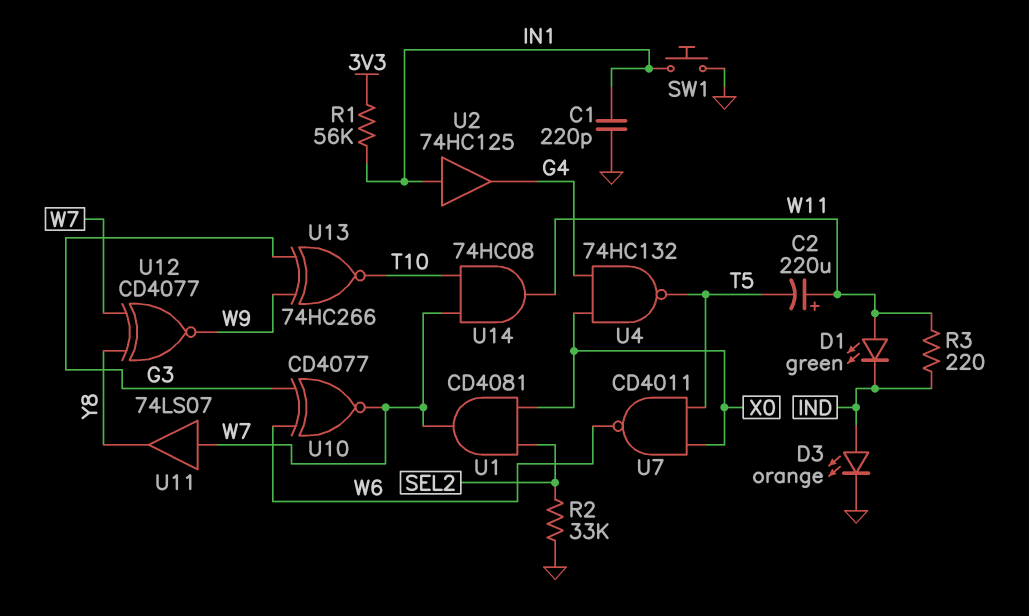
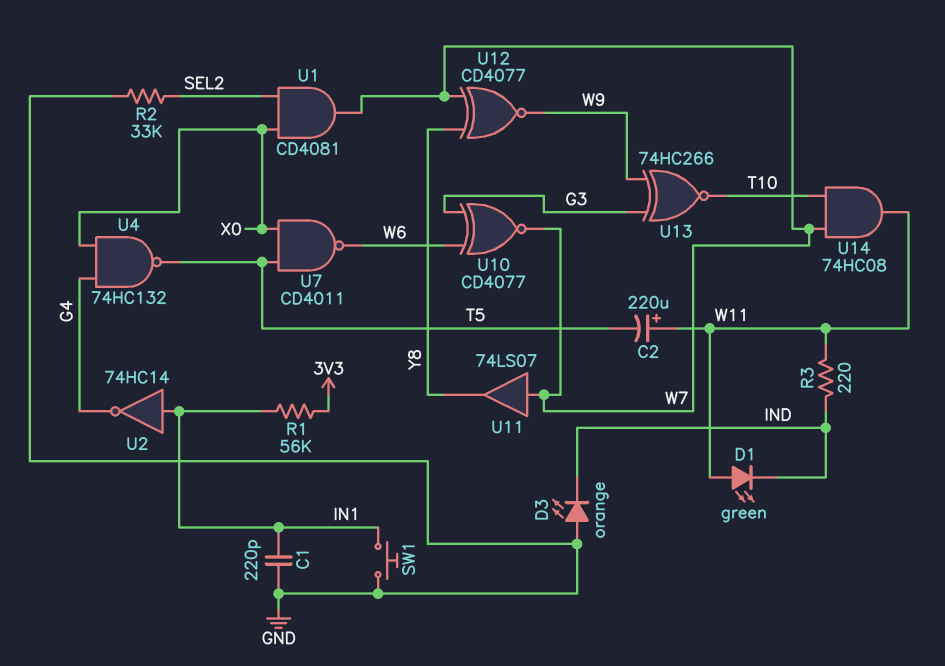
D3: LED orange (A IND, K GND) -> LED orange (A GND, K IND)
U2: buffer 74HC125 (in IN1, out G4) -> NOT 74HC14 (in IN1, out G4)

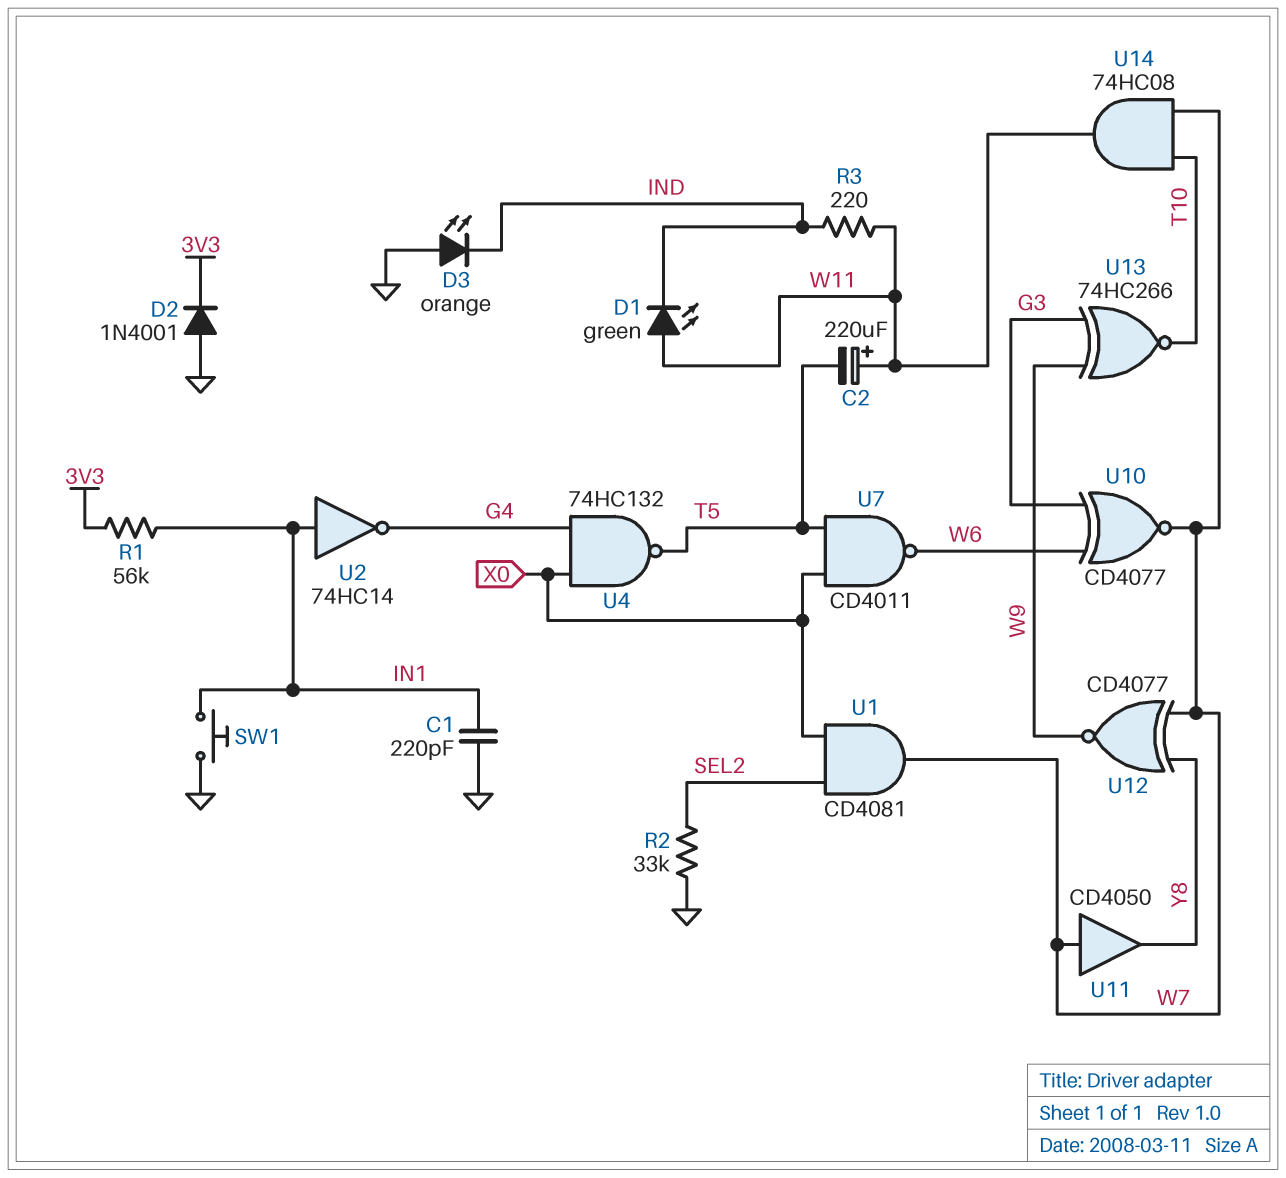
D2: none -> diode 1N4001 (A GND, K 3V3)
U11: buffer 74LS07 (in W7, out Y8) -> buffer CD4050 (in W7, out Y8)

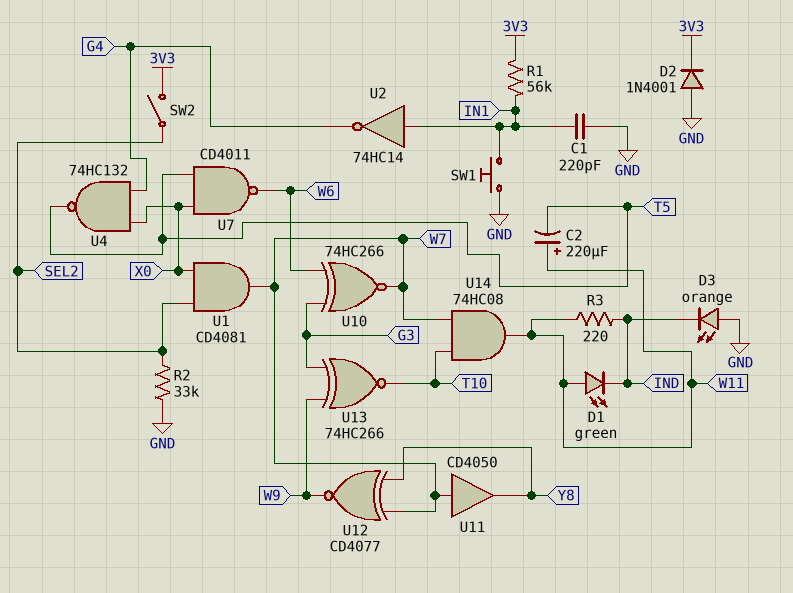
SW2: none -> switch (3V3, SEL2)
U10: XNOR CD4077 (in G3, in W6, out W7) -> XNOR 74HC266 (in G3, in W6, out W7)

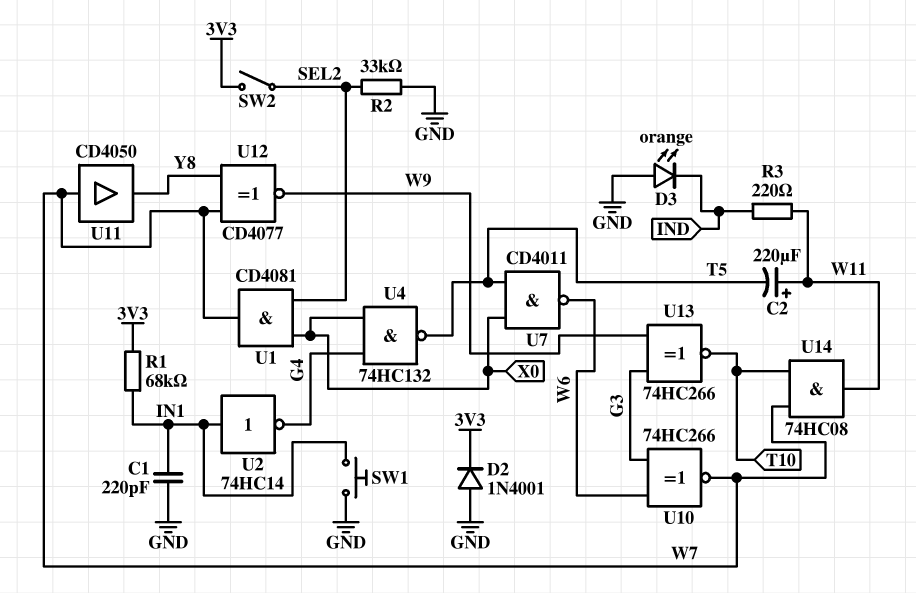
D1: LED green (A W11, K IND) -> none
R1: 56k (3V3, IN1) -> 68k (3V3, IN1)

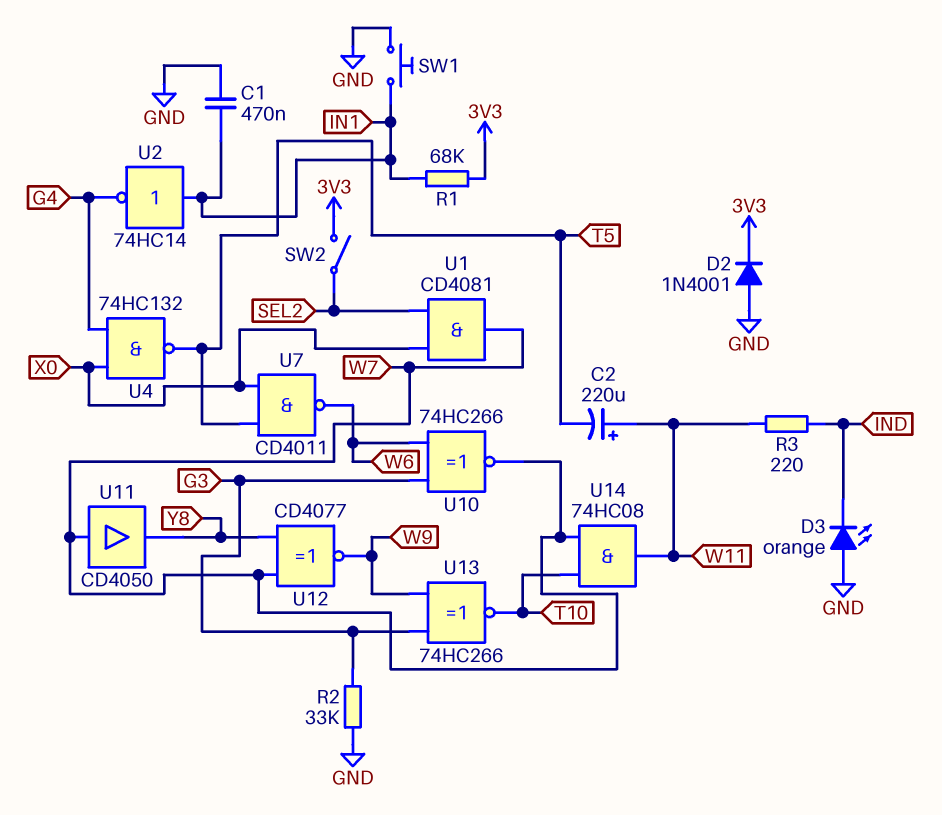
C1: 220pF (GND, IN1) -> 470nF (GND, IN1)
R2: 33k (GND, SEL2) -> 33k (G3, GND)

